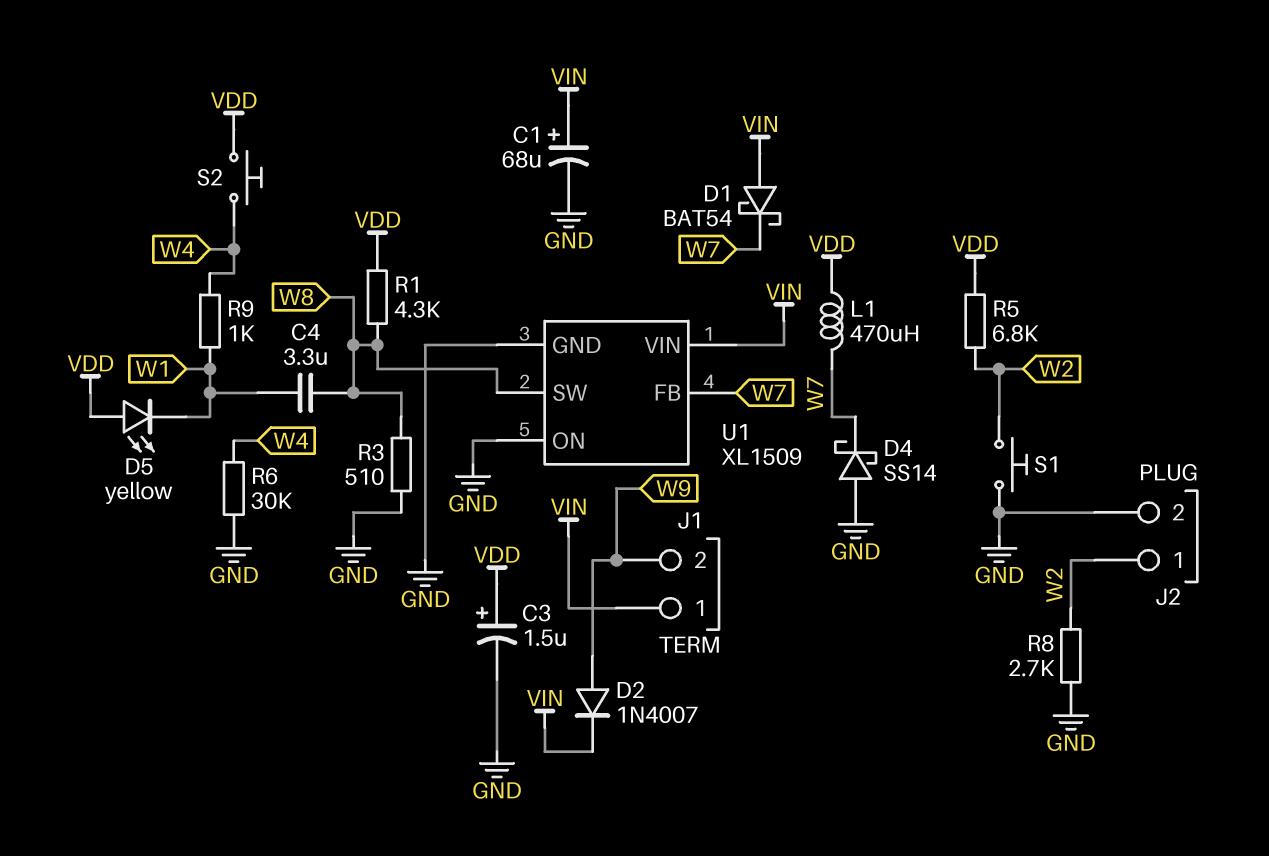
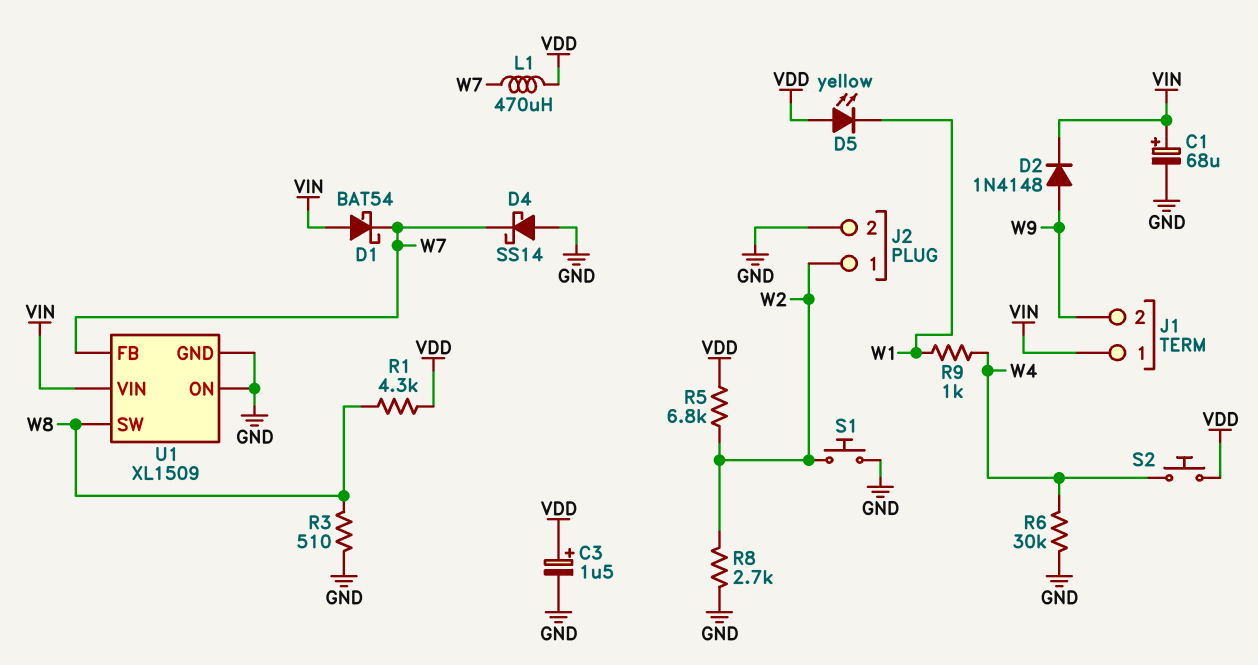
C4: 3.3uF (W1, W8) -> none
D2: diode 1N4007 (A W9, K VIN) -> diode 1N4148 (A W9, K VIN)

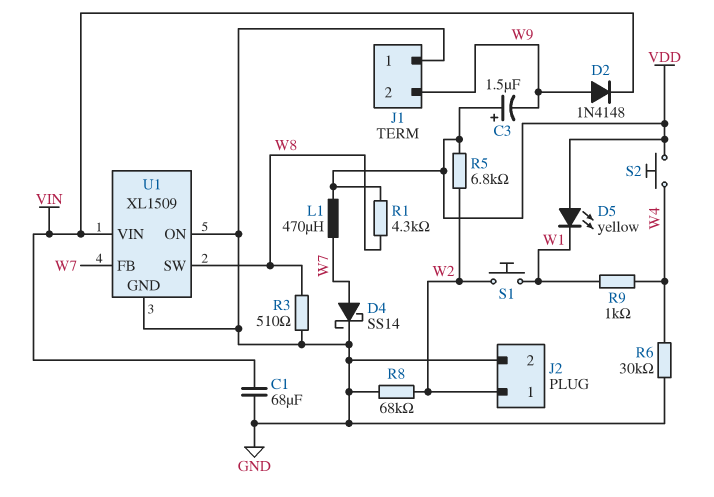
C1: 68uF (plus VIN, minus GND) -> 68uF (GND, VIN)
C3: 1.5uF (plus VDD, minus GND) -> 1.5uF (plus VDD, minus W9)
D1: schottky BAT54 (A VIN, K W7) -> none
D4: schottky SS14 (A GND, K W7) -> schottky SS14 (A W7, K GND)
J1 pin 1: VIN -> GND
R8: 2.7k (GND, W2) -> 68k (GND, W2)
S1: button (GND, W2) -> button (W1, W2)

